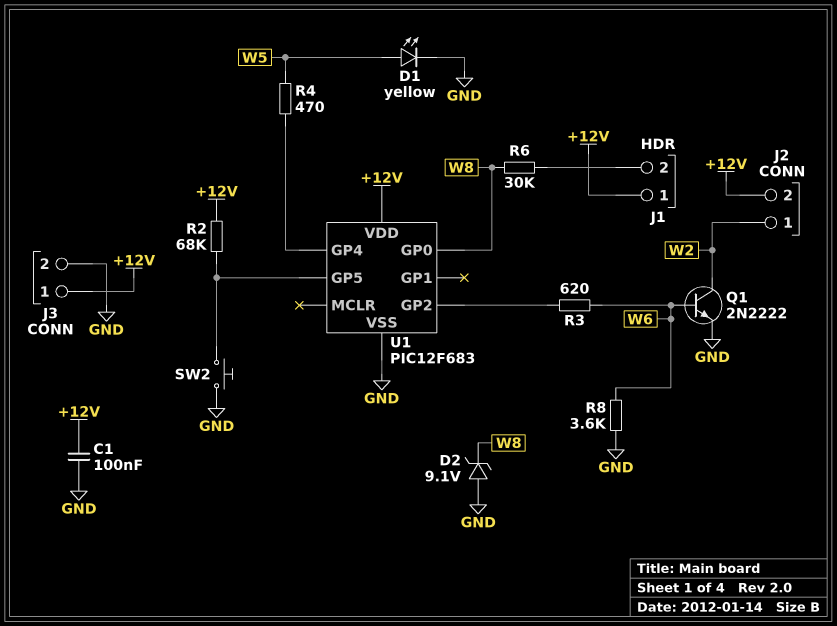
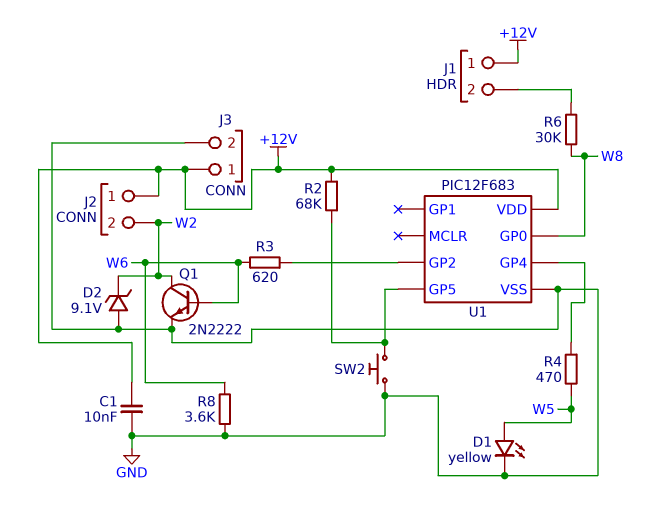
C1: 100nF (+12V, GND) -> 10nF (+12V, GND)
D2: zener 9.1V (A GND, K W8) -> zener 9.1V (A GND, K W2)
J2 pin 1: W2 -> +12V
J2 pin 2: +12V -> W2

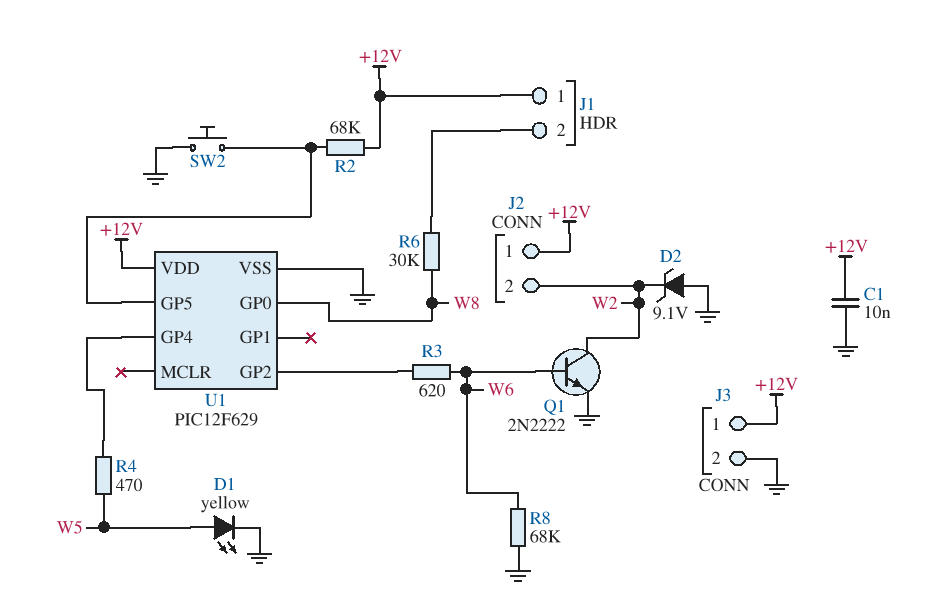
R8: 3.6k (GND, W6) -> 68k (GND, W6)
U1: PIC12F683 -> PIC12F629

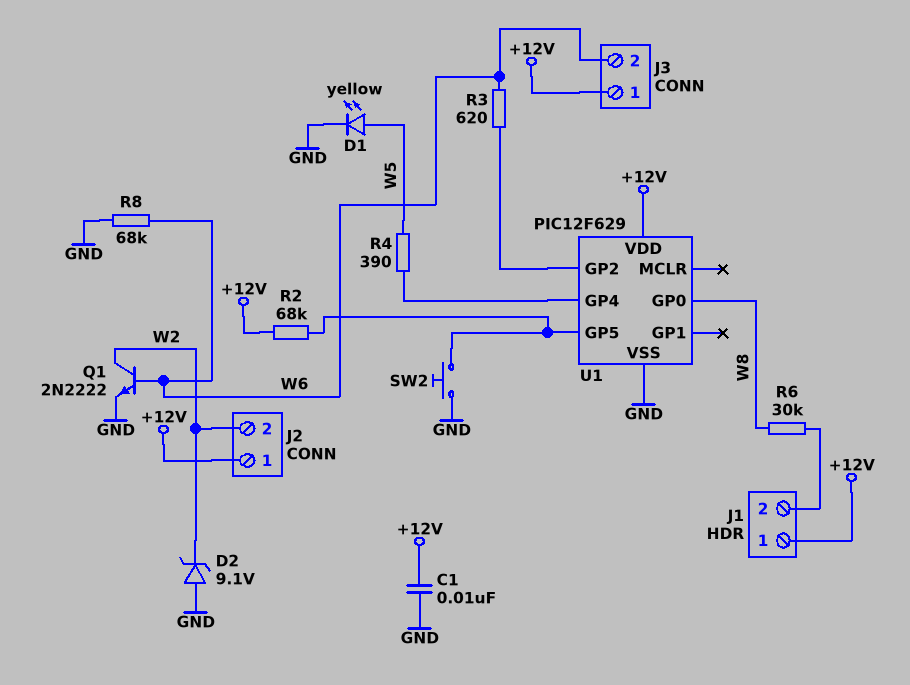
J3 pin 2: GND -> W6
R4: 470 (U1/GP4, W5) -> 390 (U1/GP4, W5)

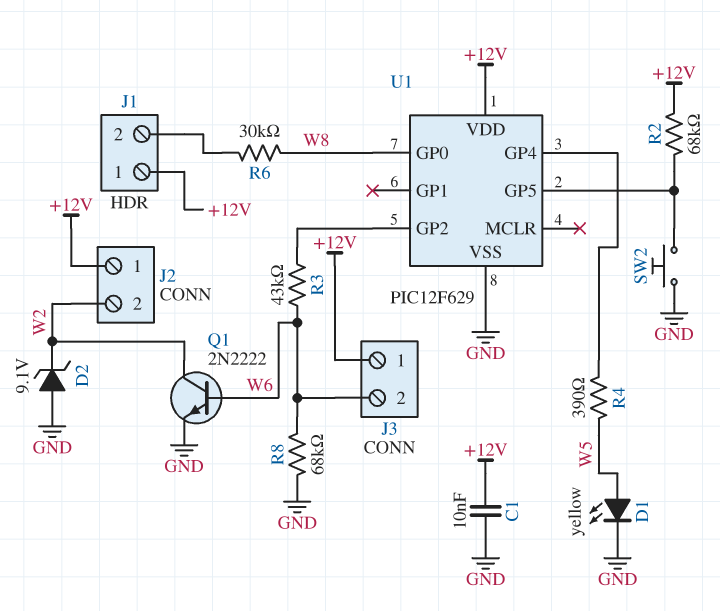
R3: 620 (U1/GP2, W6) -> 43k (U1/GP2, W6)

